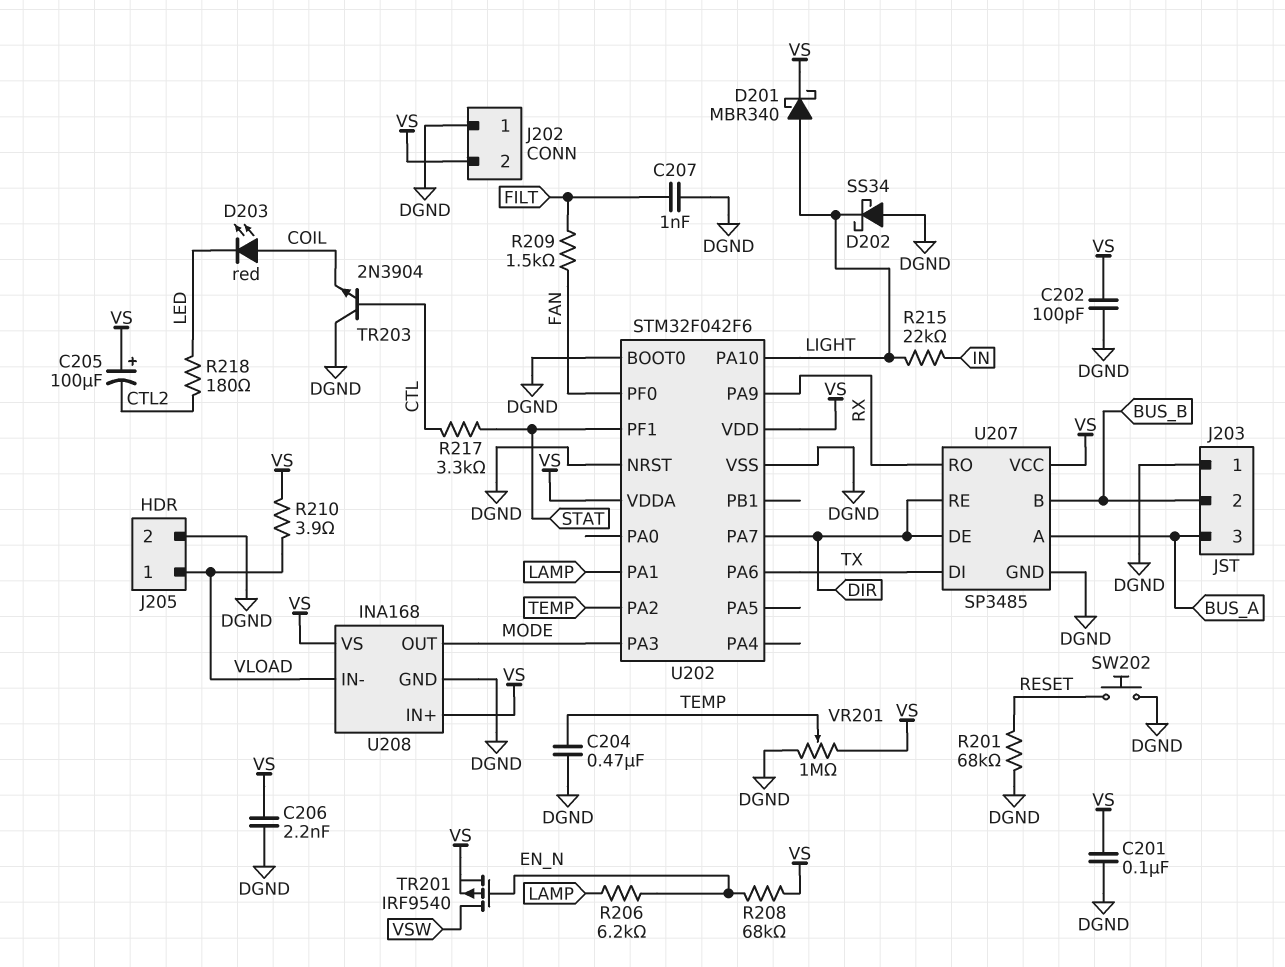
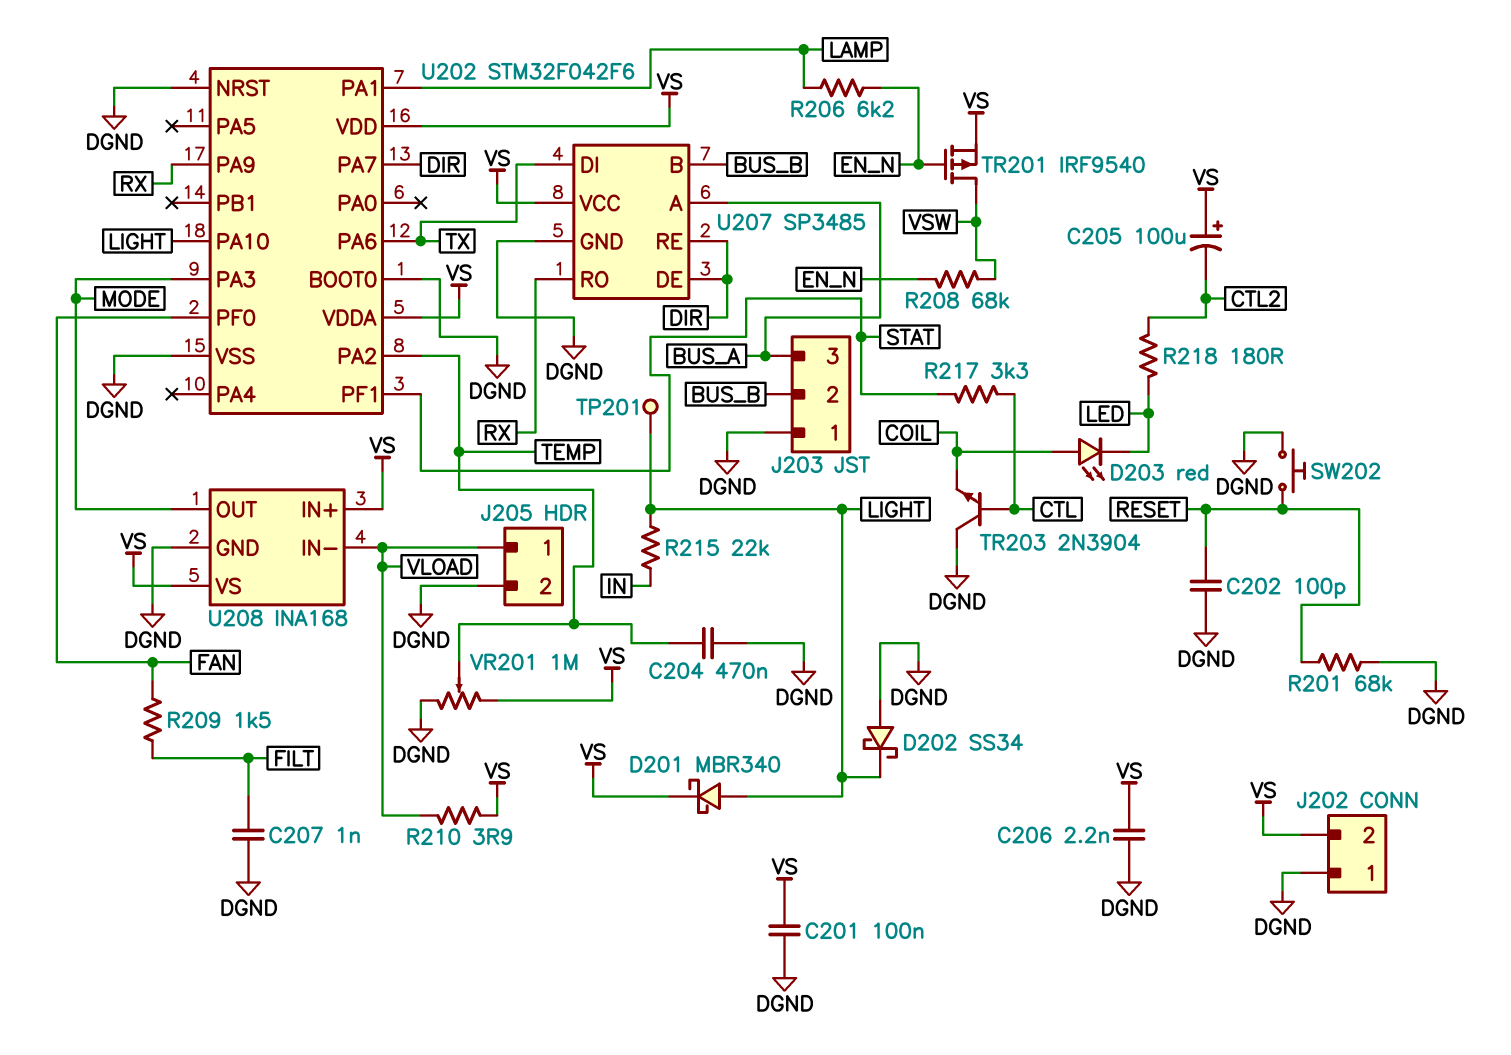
C202: 100pF (DGND, VS) -> 100pF (DGND, RESET)
R208: 68k (EN_N, VS) -> 68k (EN_N, VSW)
TP201: none -> test point (LIGHT)

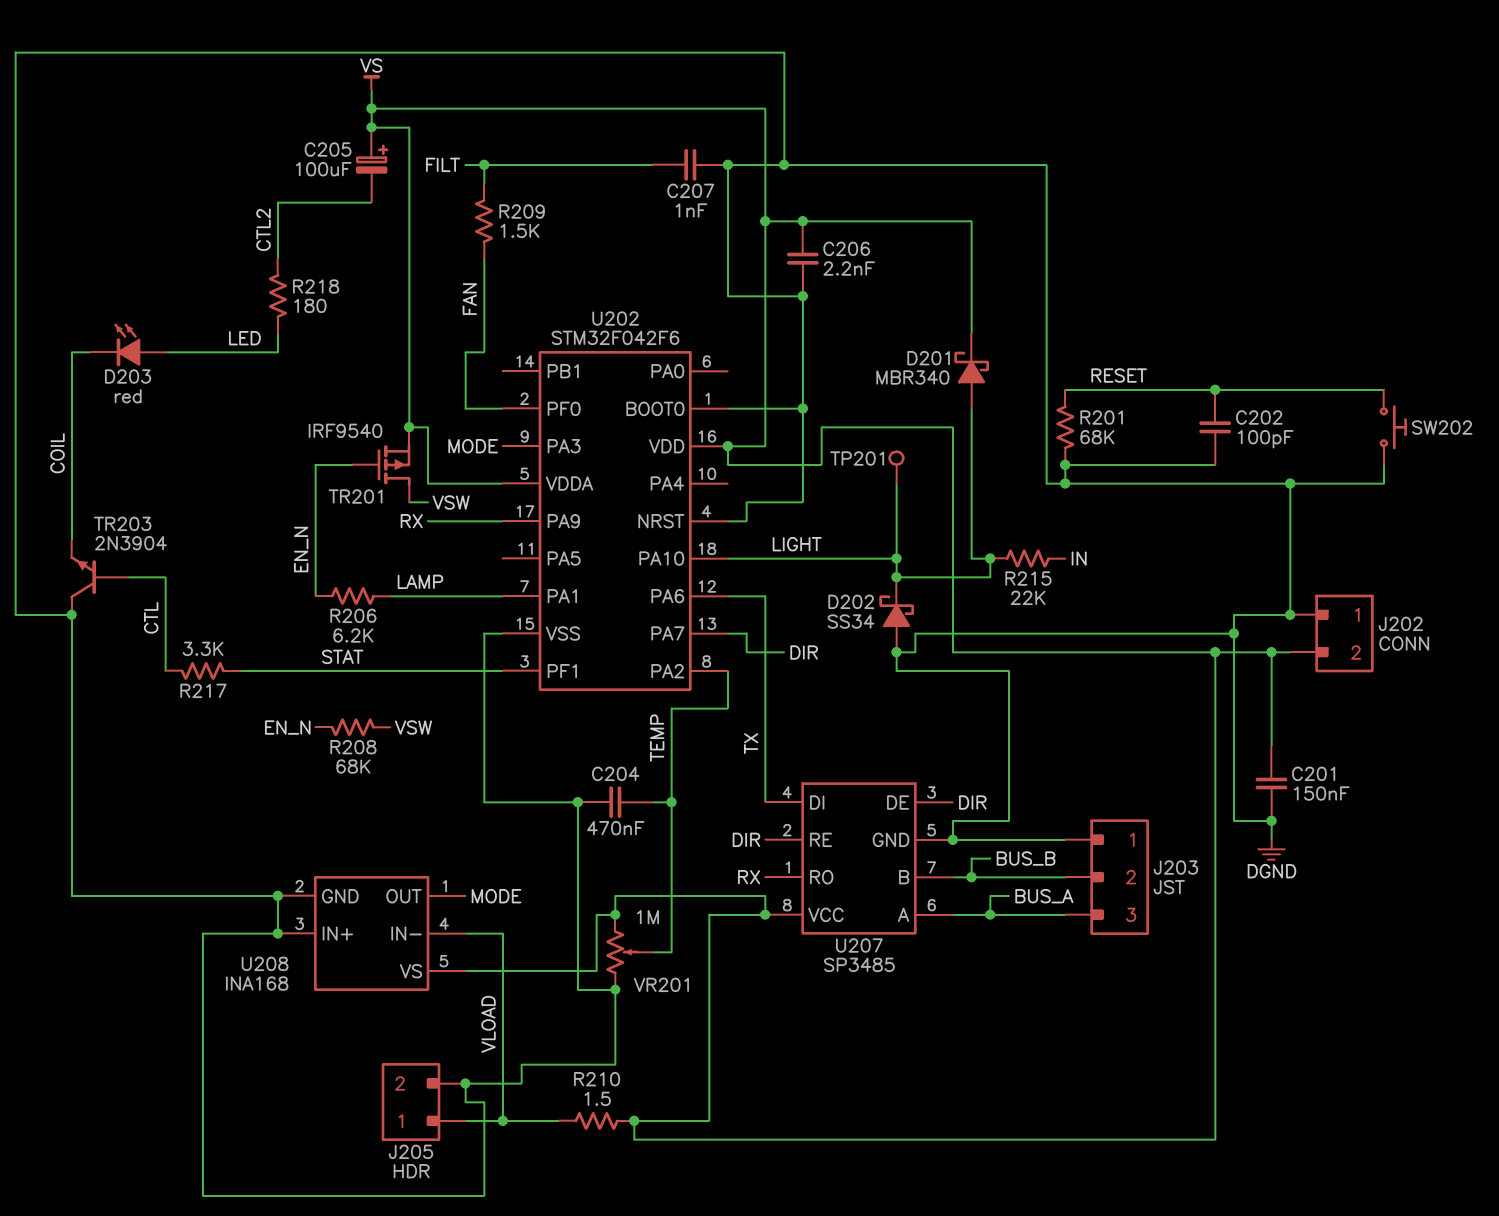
C201: 100nF (DGND, VS) -> 150nF (DGND, VS)
D203: LED red (A COIL, K LED) -> LED red (A LED, K COIL)
R210: 3.9 (VLOAD, VS) -> 1.5 (VLOAD, VS)
U208 pin IN+: VS -> DGND

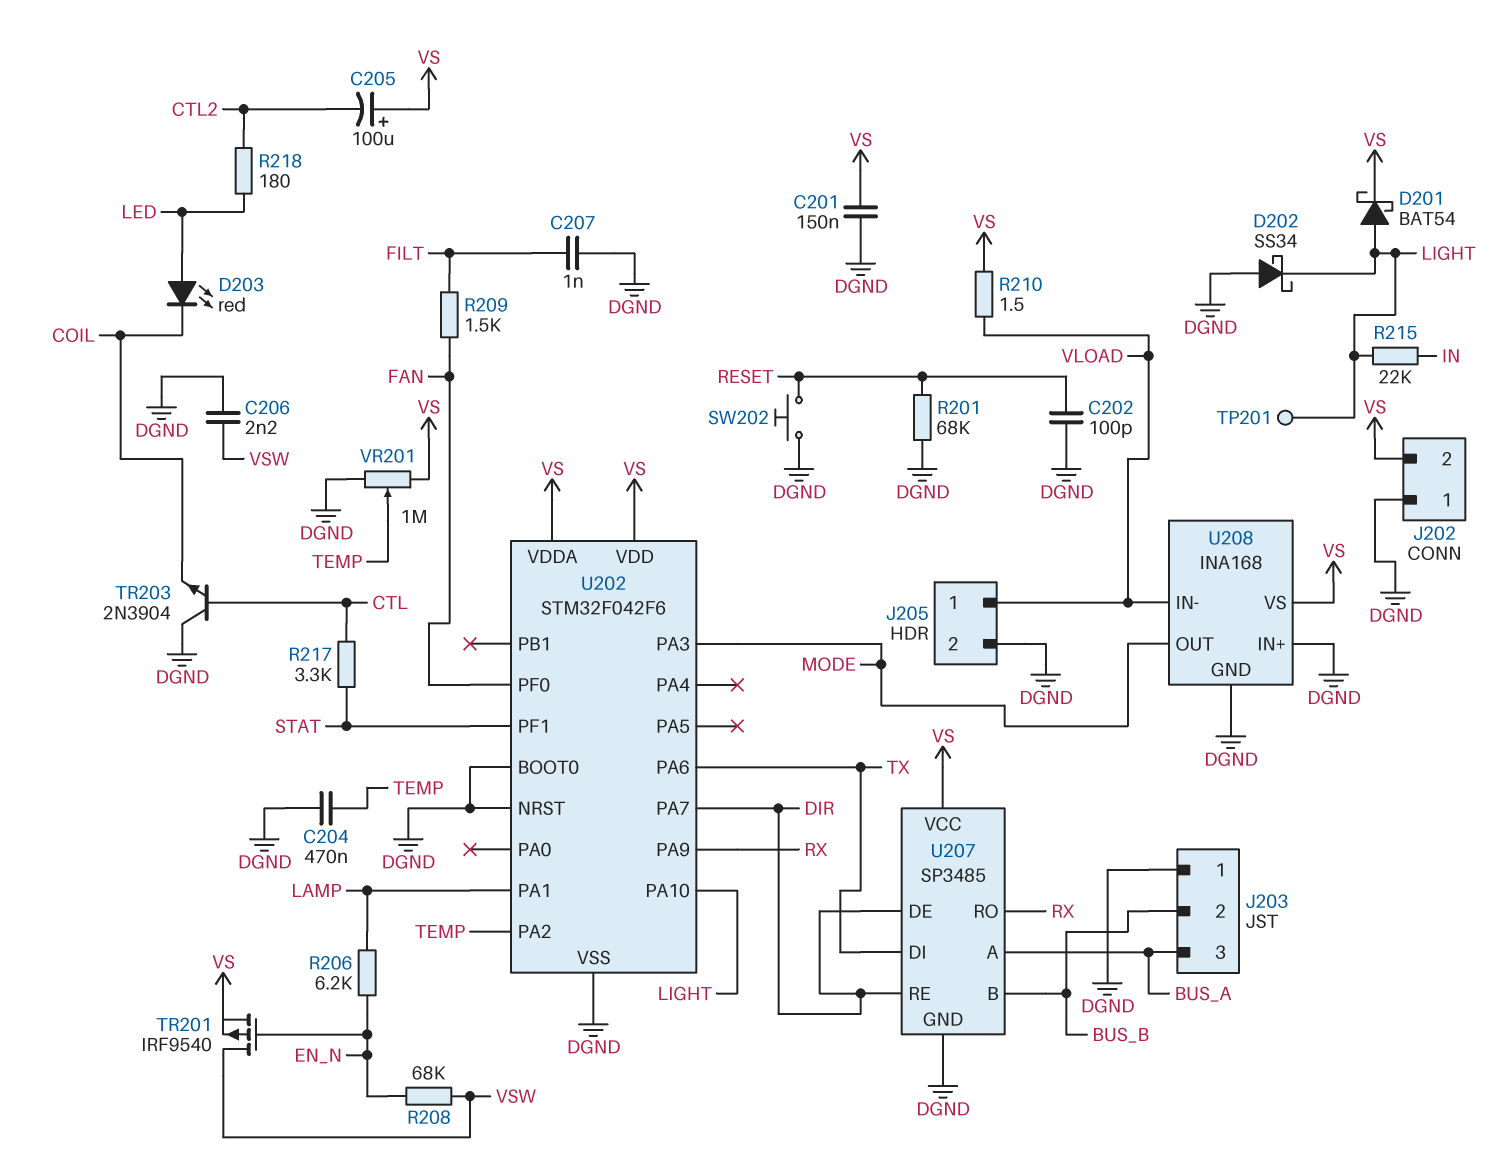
C206: 2.2nF (DGND, VS) -> 2.2nF (DGND, VSW)
D201: schottky MBR340 (A LIGHT, K VS) -> schottky BAT54 (A LIGHT, K VS)

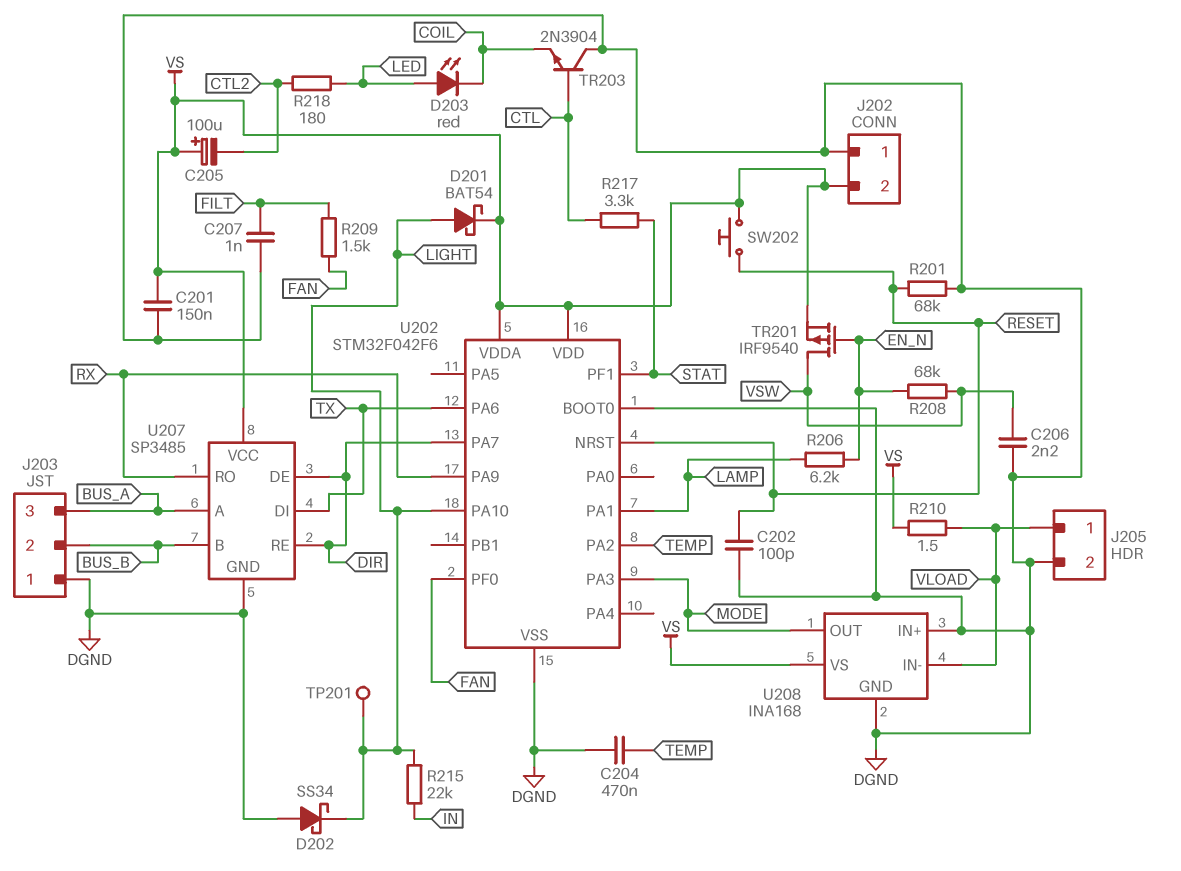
SW202: button (DGND, RESET) -> button (RESET, VS)
U202 pin NRST: DGND -> RESET
VR201: 1M (DGND, VS, wiper TEMP) -> none

